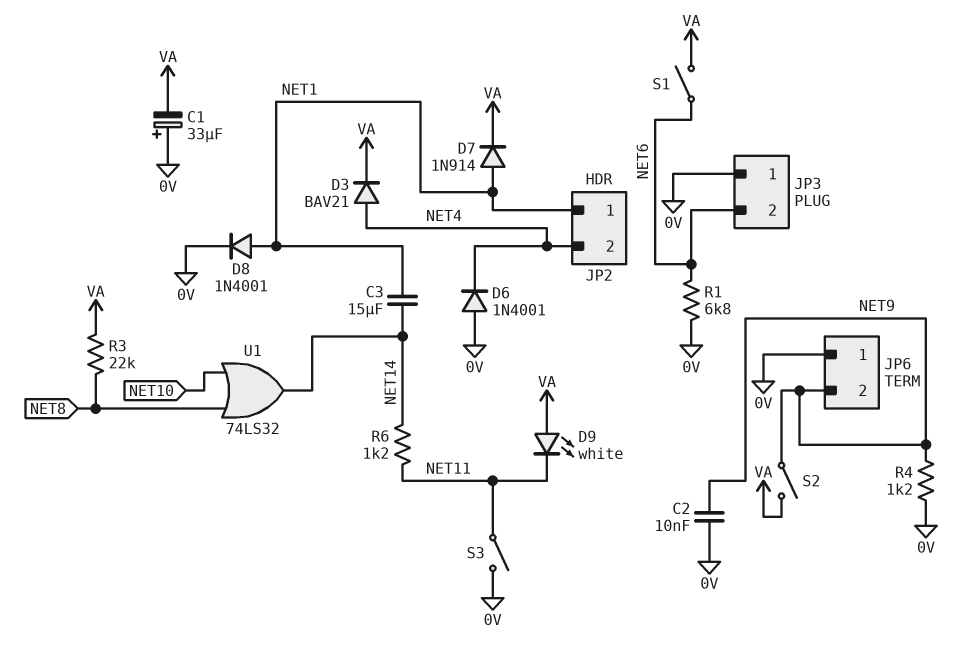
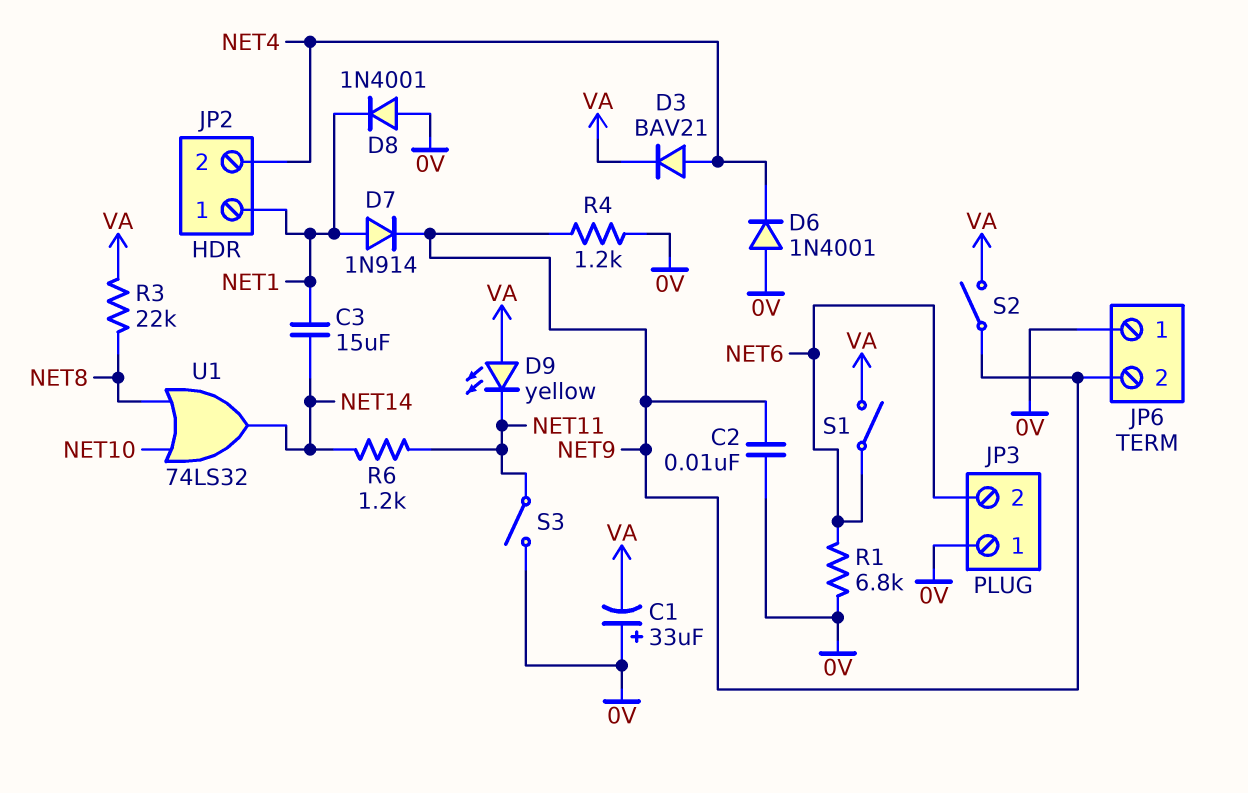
D7: diode 1N914 (A NET1, K VA) -> diode 1N914 (A NET1, K NET9)
D8: diode 1N4001 (A NET1, K 0V) -> diode 1N4001 (A 0V, K NET1)
D9: LED white (A VA, K NET11) -> LED yellow (A VA, K NET11)

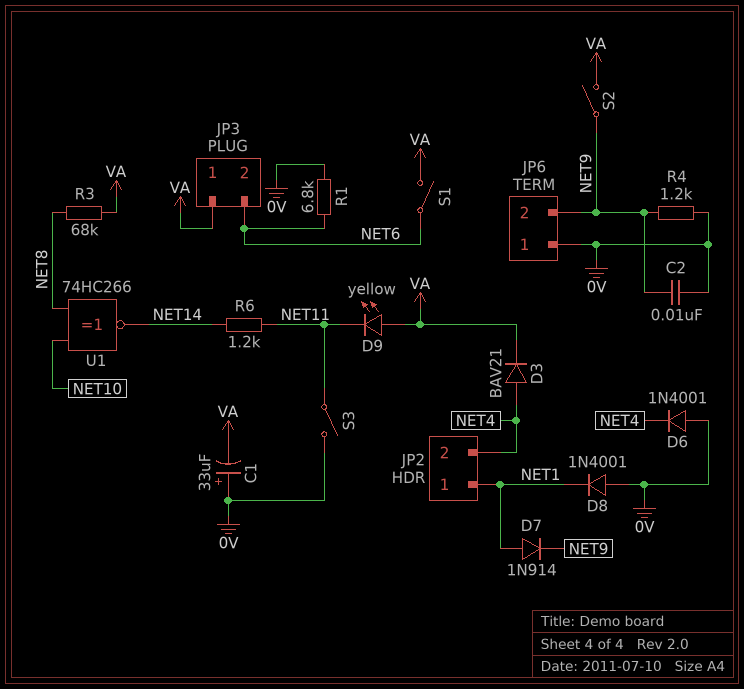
C3: 15uF (NET1, NET14) -> none
JP3 pin 1: 0V -> VA
R3: 22k (NET8, VA) -> 68k (NET8, VA)
U1: OR 74LS32 (in NET8, in NET10, out NET14) -> XNOR 74HC266 (in NET8, in NET10, out NET14)

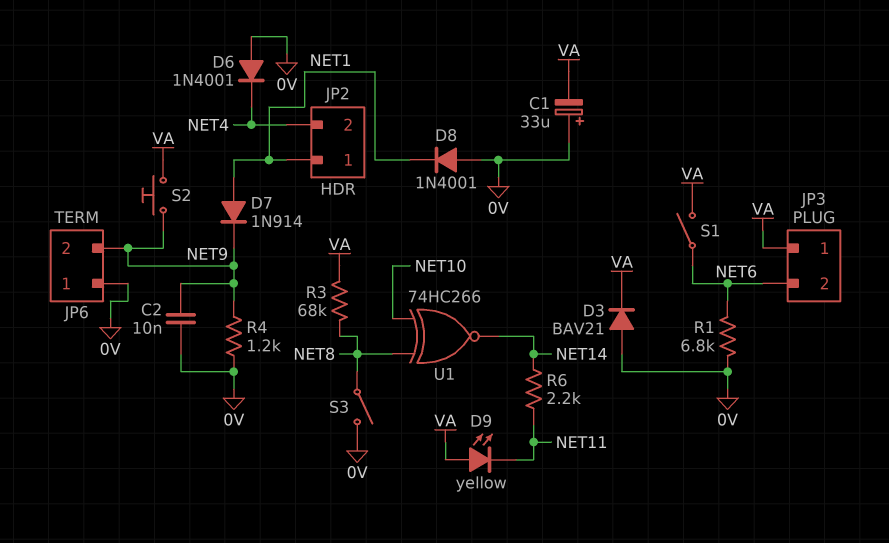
D3: diode BAV21 (A NET4, K VA) -> diode BAV21 (A 0V, K VA)
R6: 1.2k (NET11, NET14) -> 2.2k (NET11, NET14)
S2: switch (NET9, VA) -> button (NET9, VA)
S3: switch (0V, NET11) -> switch (0V, NET8)

